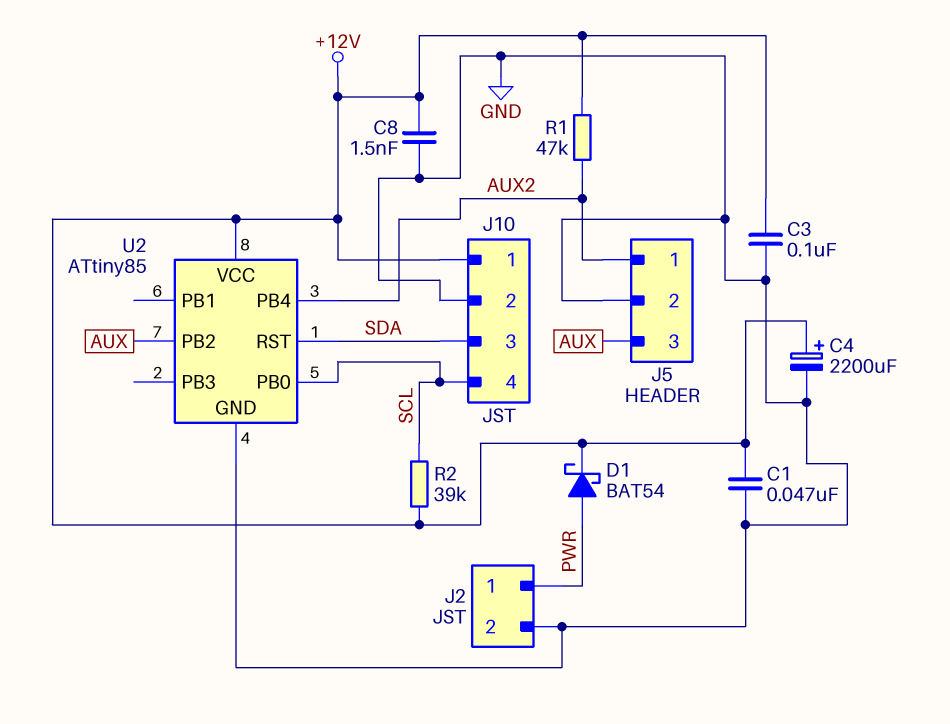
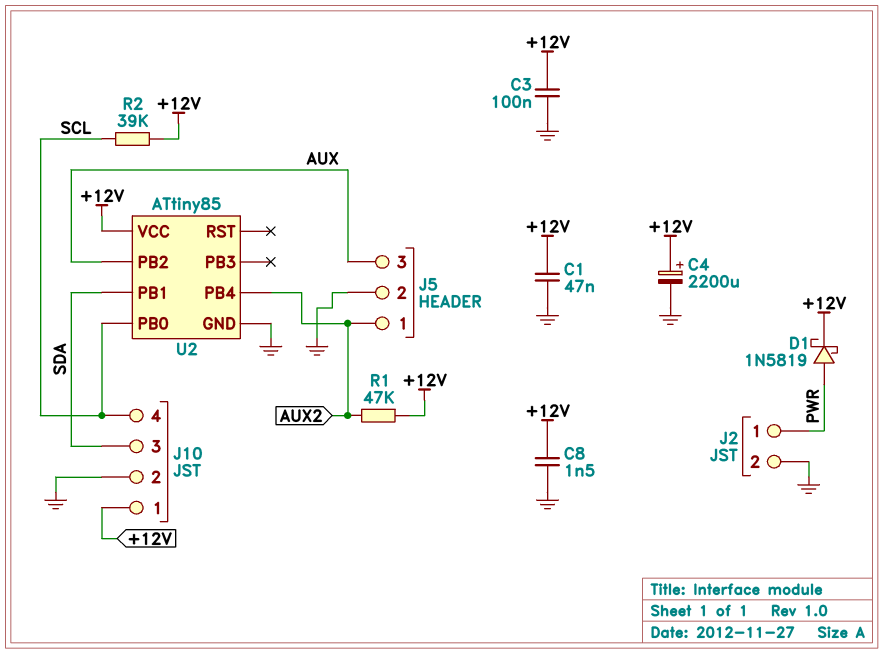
D1: schottky BAT54 (A PWR, K +12V) -> schottky 1N5819 (A PWR, K +12V)
U2 pin PB1: none -> SDA
U2 pin RST: SDA -> none

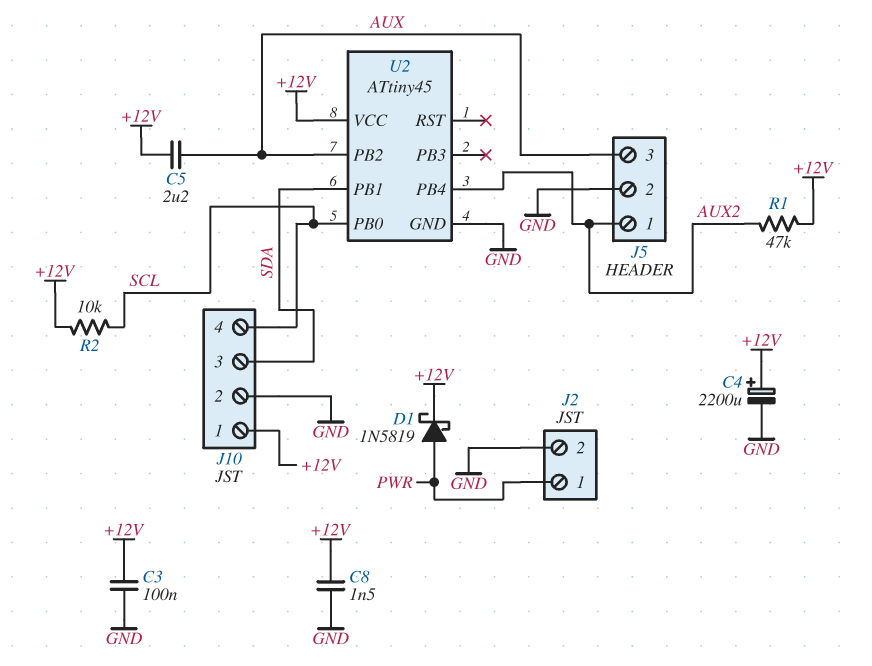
C1: 47nF (+12V, GND) -> none
C5: none -> 2.2uF (+12V, AUX)
R2: 39k (+12V, SCL) -> 10k (+12V, SCL)
U2: ATtiny85 -> ATtiny45

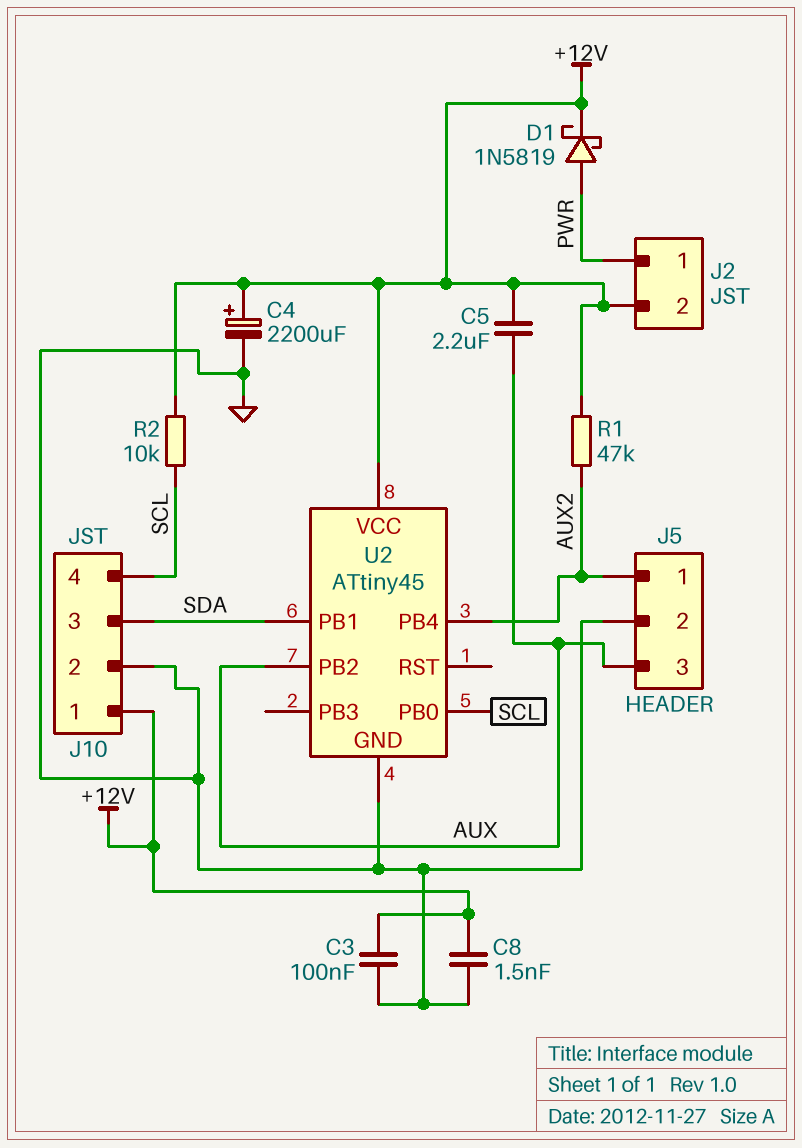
J2 pin 2: GND -> +12V

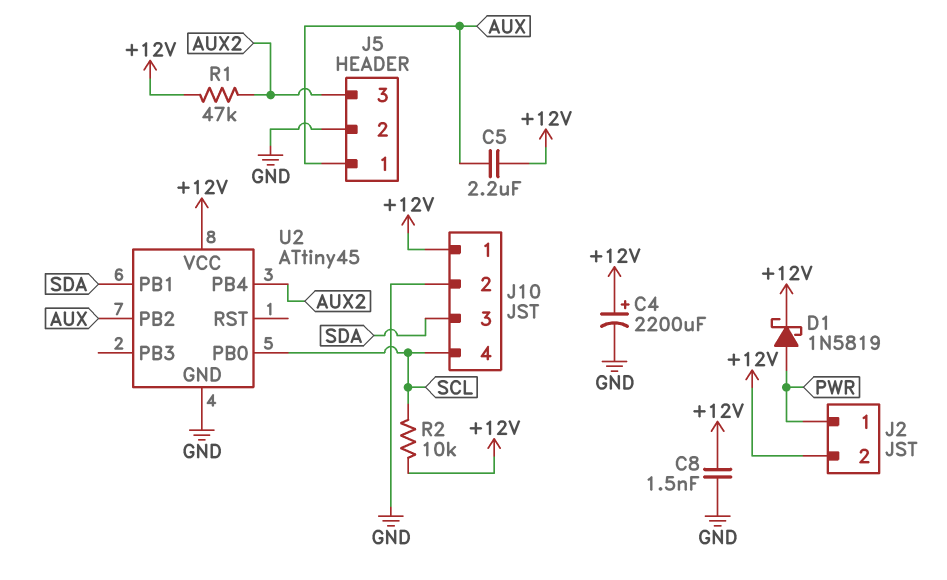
C3: 100nF (+12V, GND) -> none
J5 pin 1: AUX2 -> AUX
J5 pin 3: AUX -> AUX2

